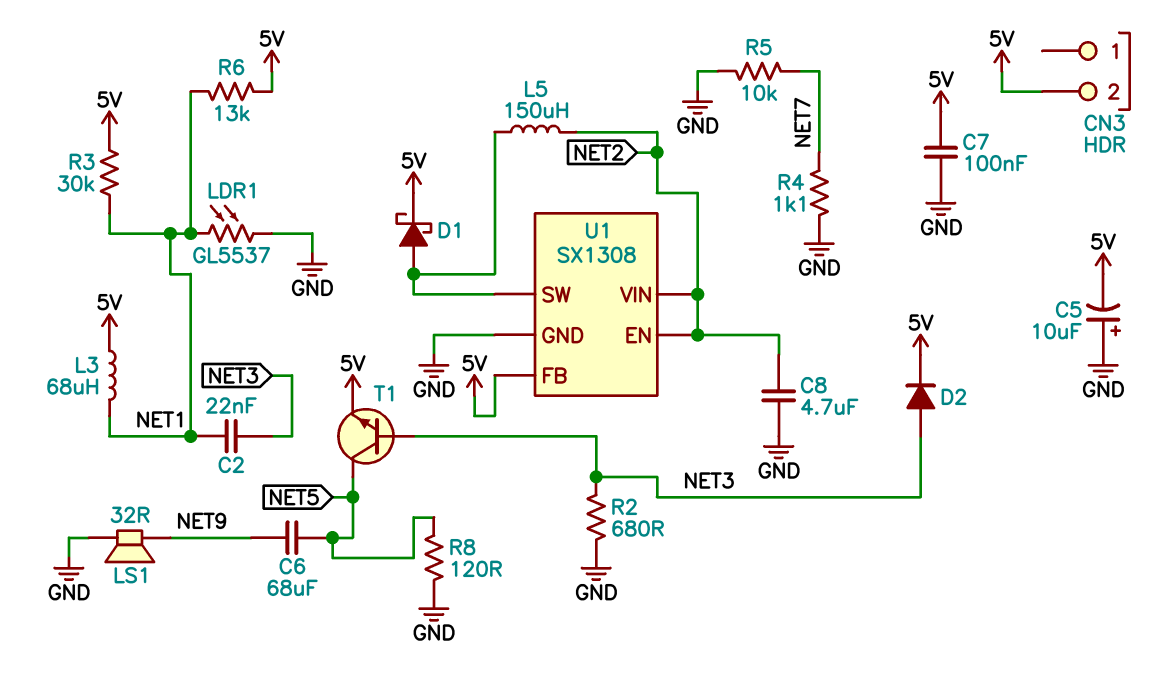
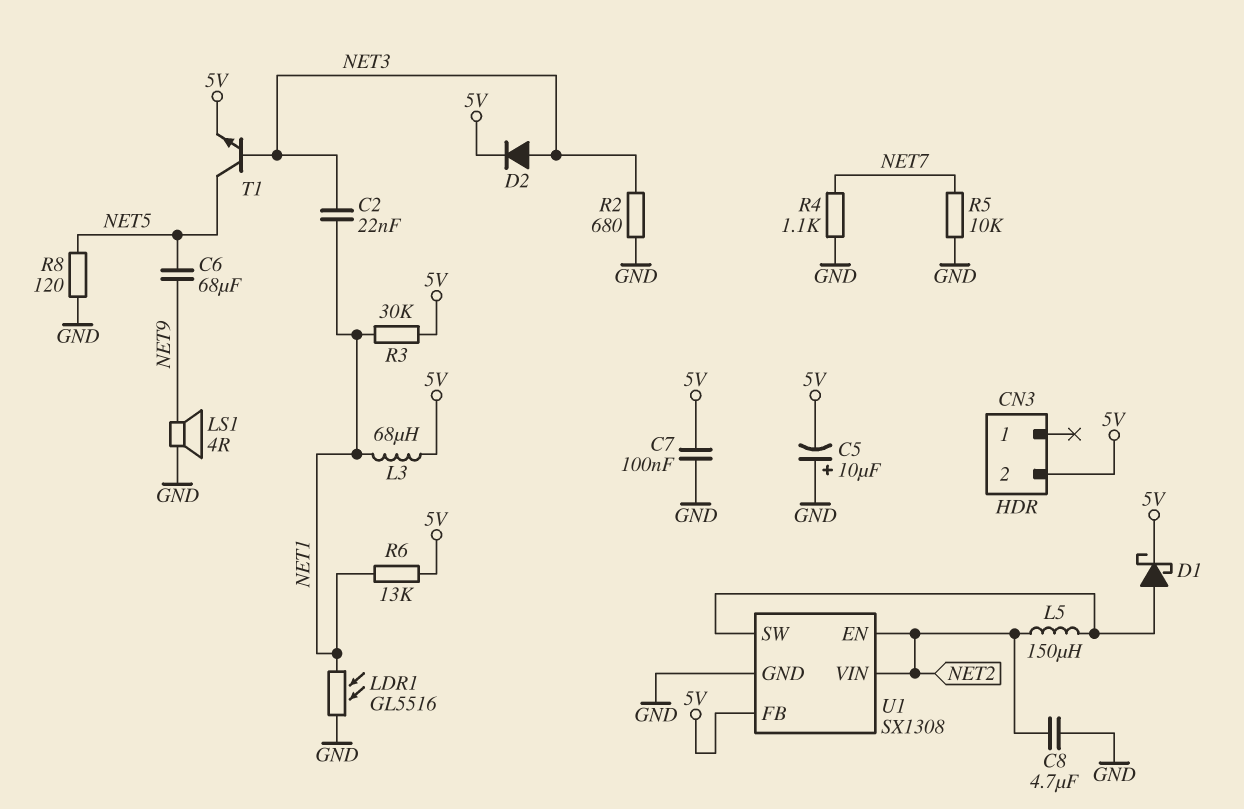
LDR1: GL5537 (GND, NET1) -> GL5516 (GND, NET1)
LS1: speaker 32R (GND, NET9) -> speaker 4R (GND, NET9)

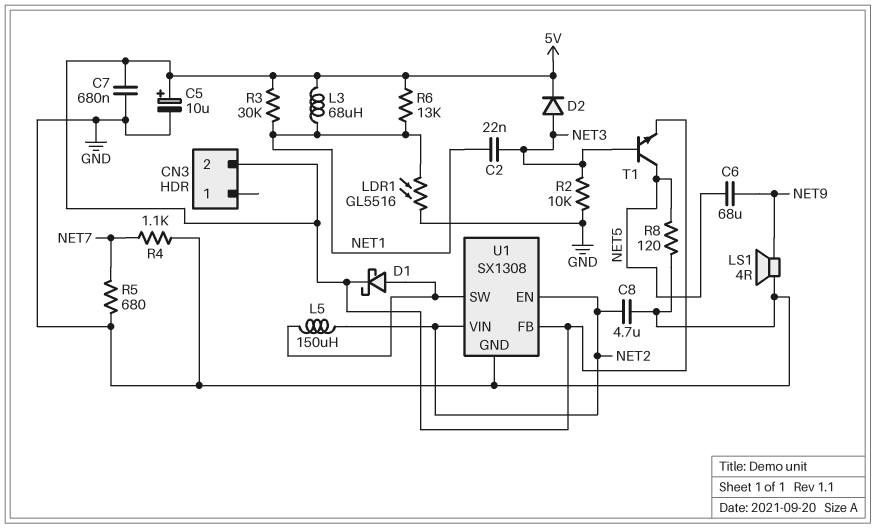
C5: 10uF (plus GND, minus 5V) -> 10uF (plus 5V, minus GND)
C7: 100nF (5V, GND) -> 680nF (5V, GND)
R2: 680 (GND, NET3) -> 10k (GND, NET3)
R5: 10k (GND, NET7) -> 680 (GND, NET7)

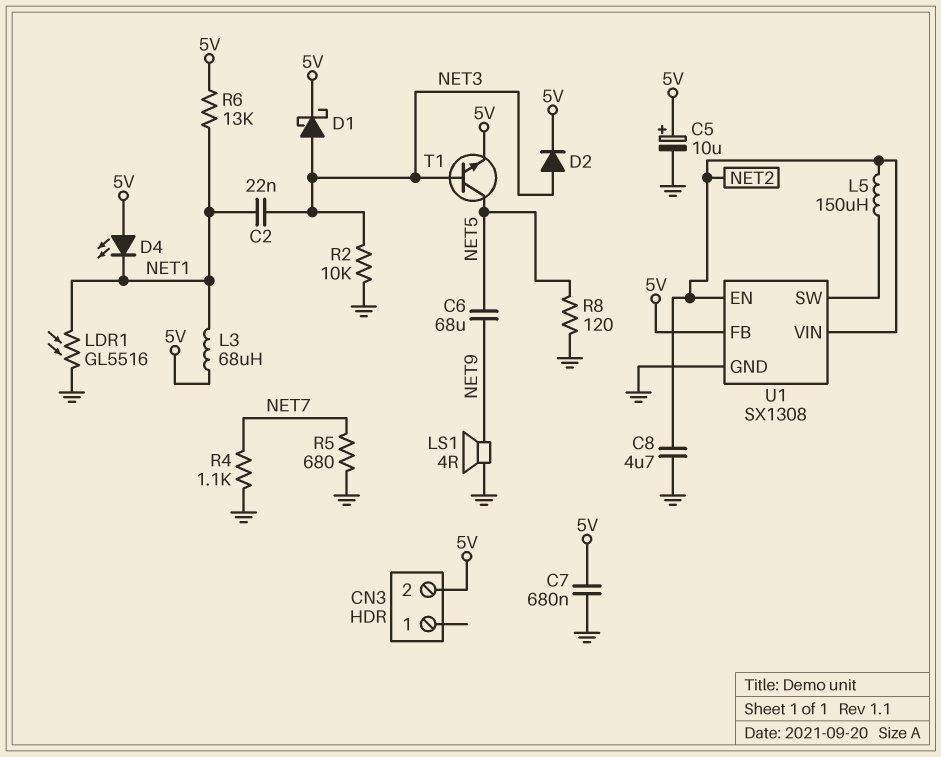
D1: schottky (A U1/SW, K 5V) -> schottky (A NET3, K 5V)
D4: none -> LED (A 5V, K NET1)
R3: 30k (5V, NET1) -> none

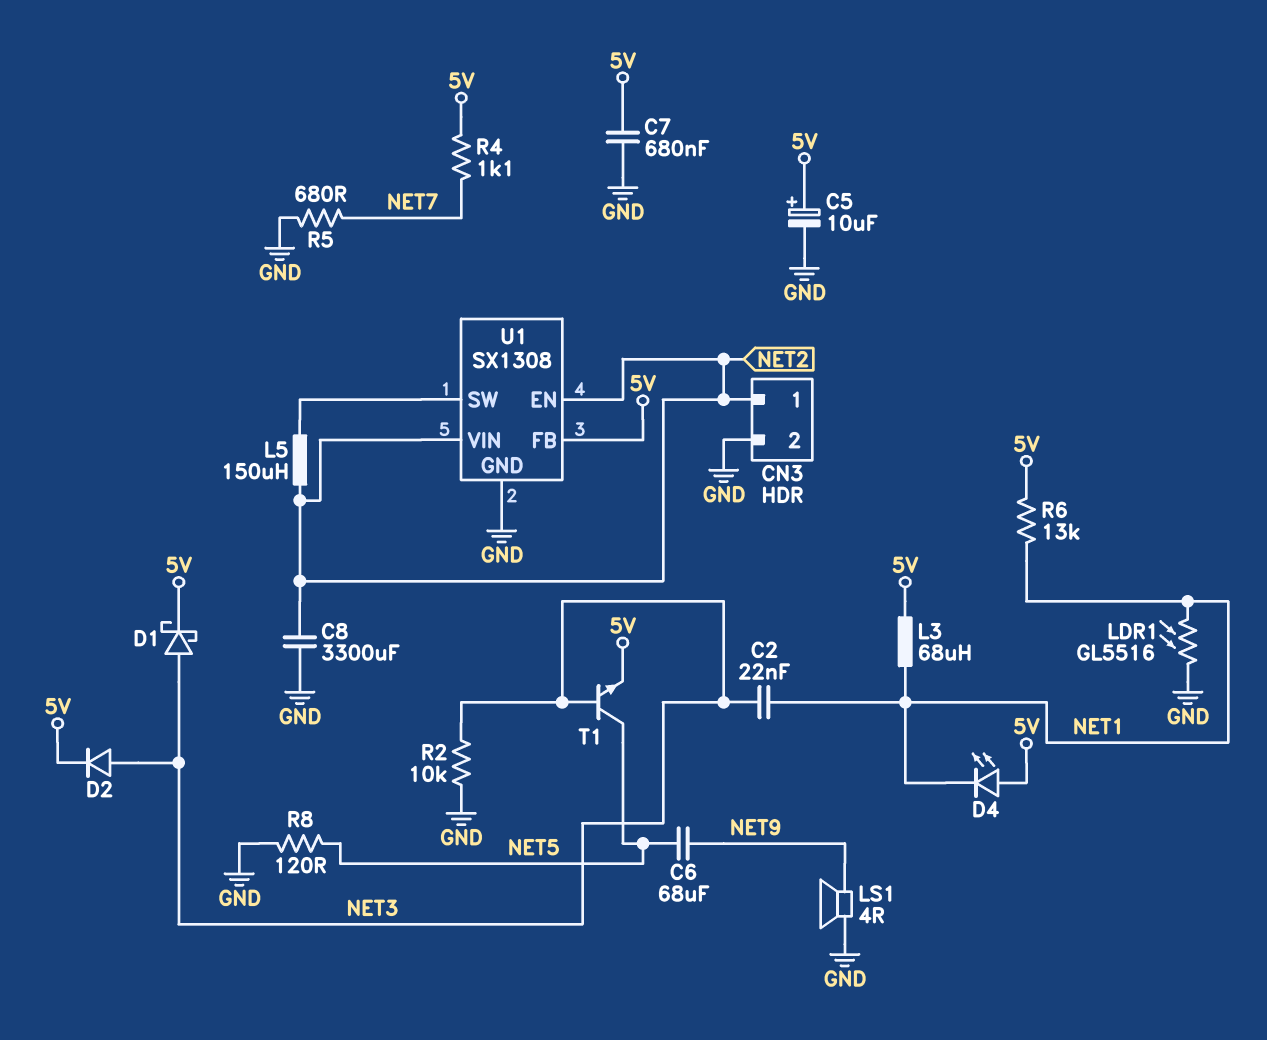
C8: 4.7uF (GND, NET2) -> 3300uF (GND, NET2)
CN3 pin 1: none -> NET2
CN3 pin 2: 5V -> GND
R4: 1.1k (GND, NET7) -> 1.1k (5V, NET7)

